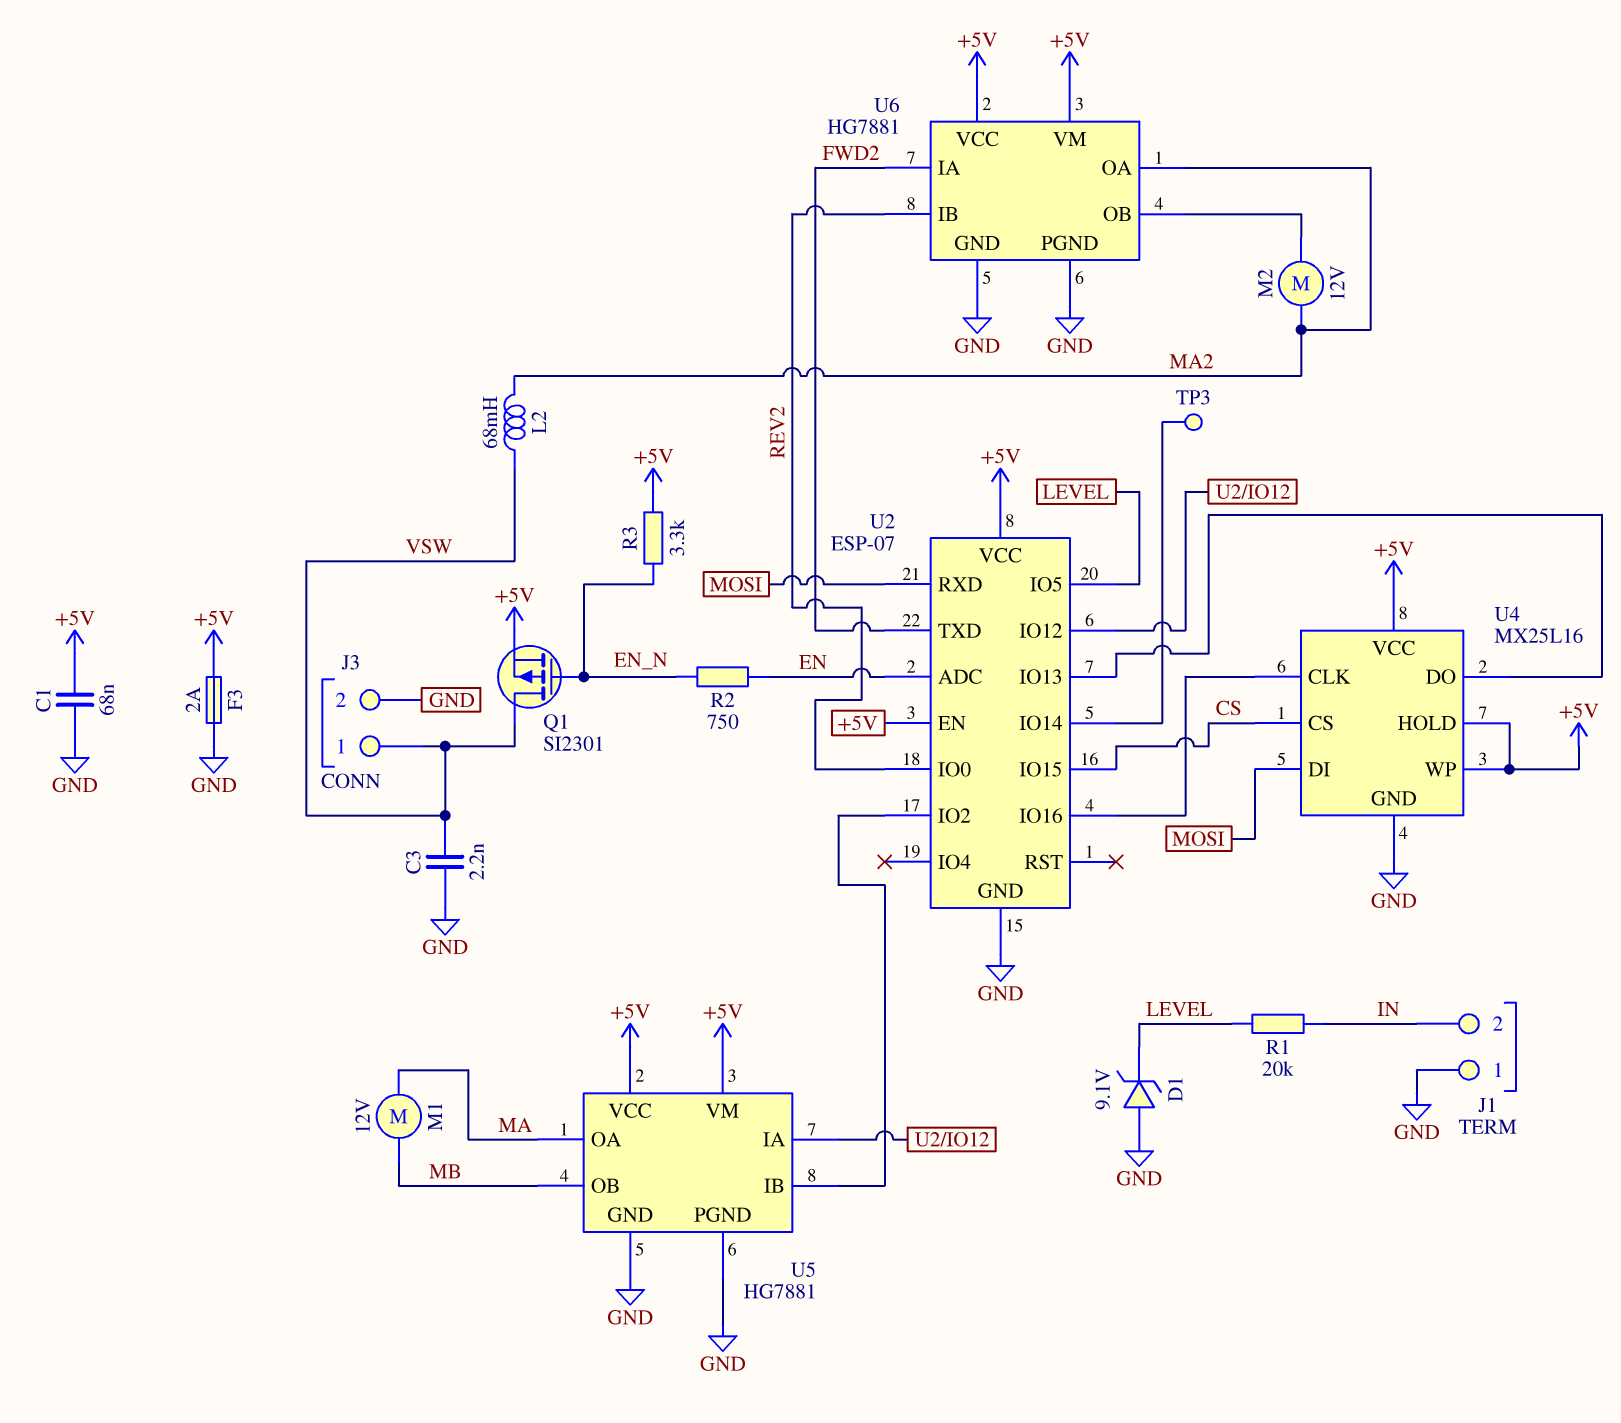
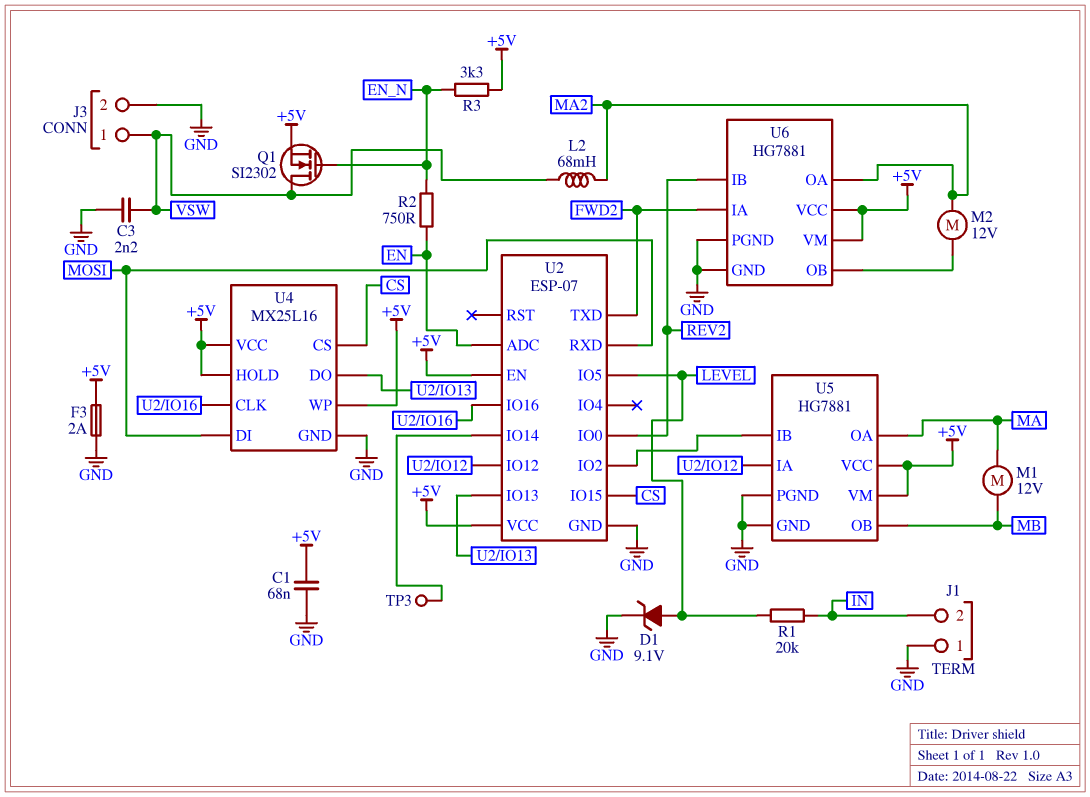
D1: zener 9.1V (A GND, K LEVEL) -> zener 9.1V (A LEVEL, K GND)
Q1: PMOS SI2301 (G EN_N, D VSW, S +5V) -> NMOS SI2302 (G EN_N, D VSW, S +5V)

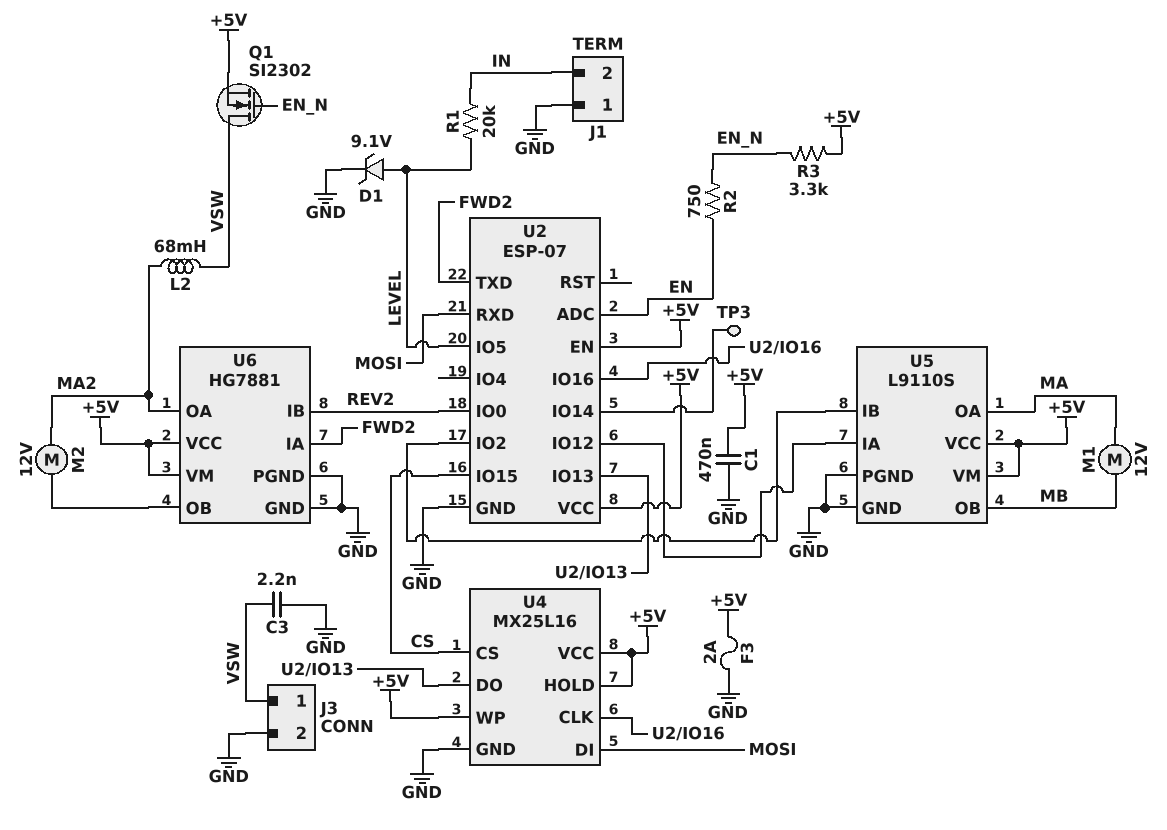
C1: 68nF (+5V, GND) -> 470nF (+5V, GND)
U5: HG7881 -> L9110S

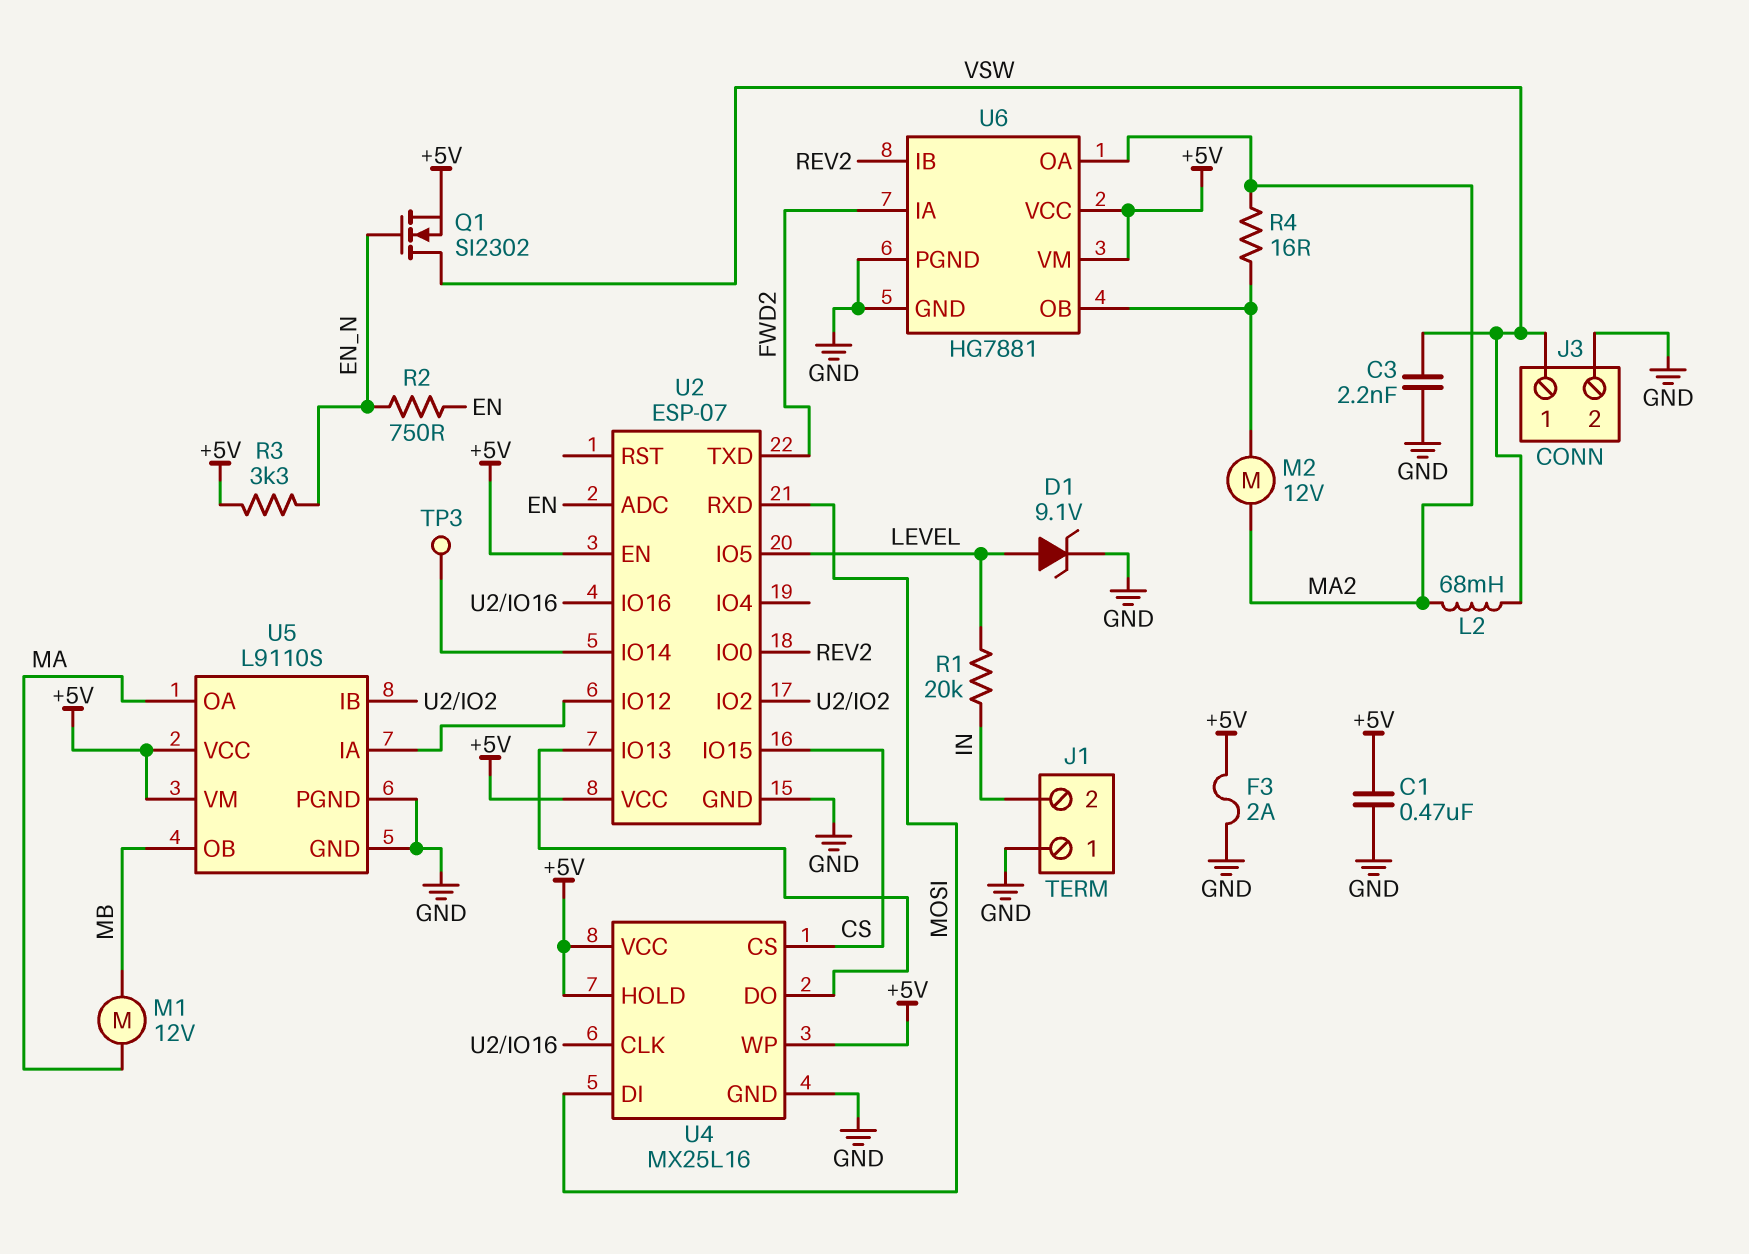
R4: none -> 16 (MA2, U6/OB)

